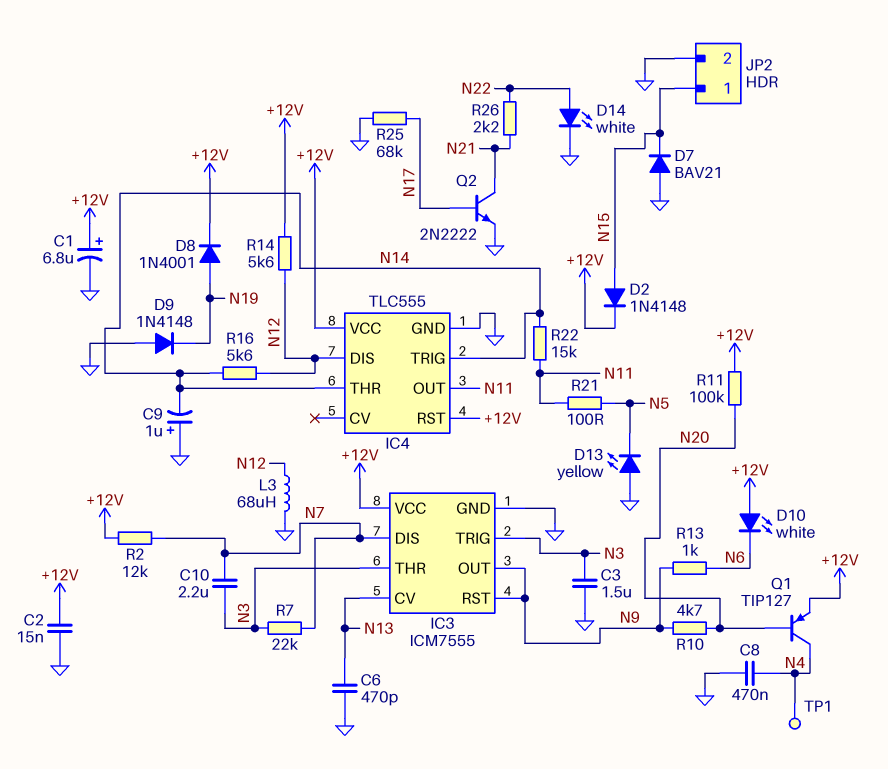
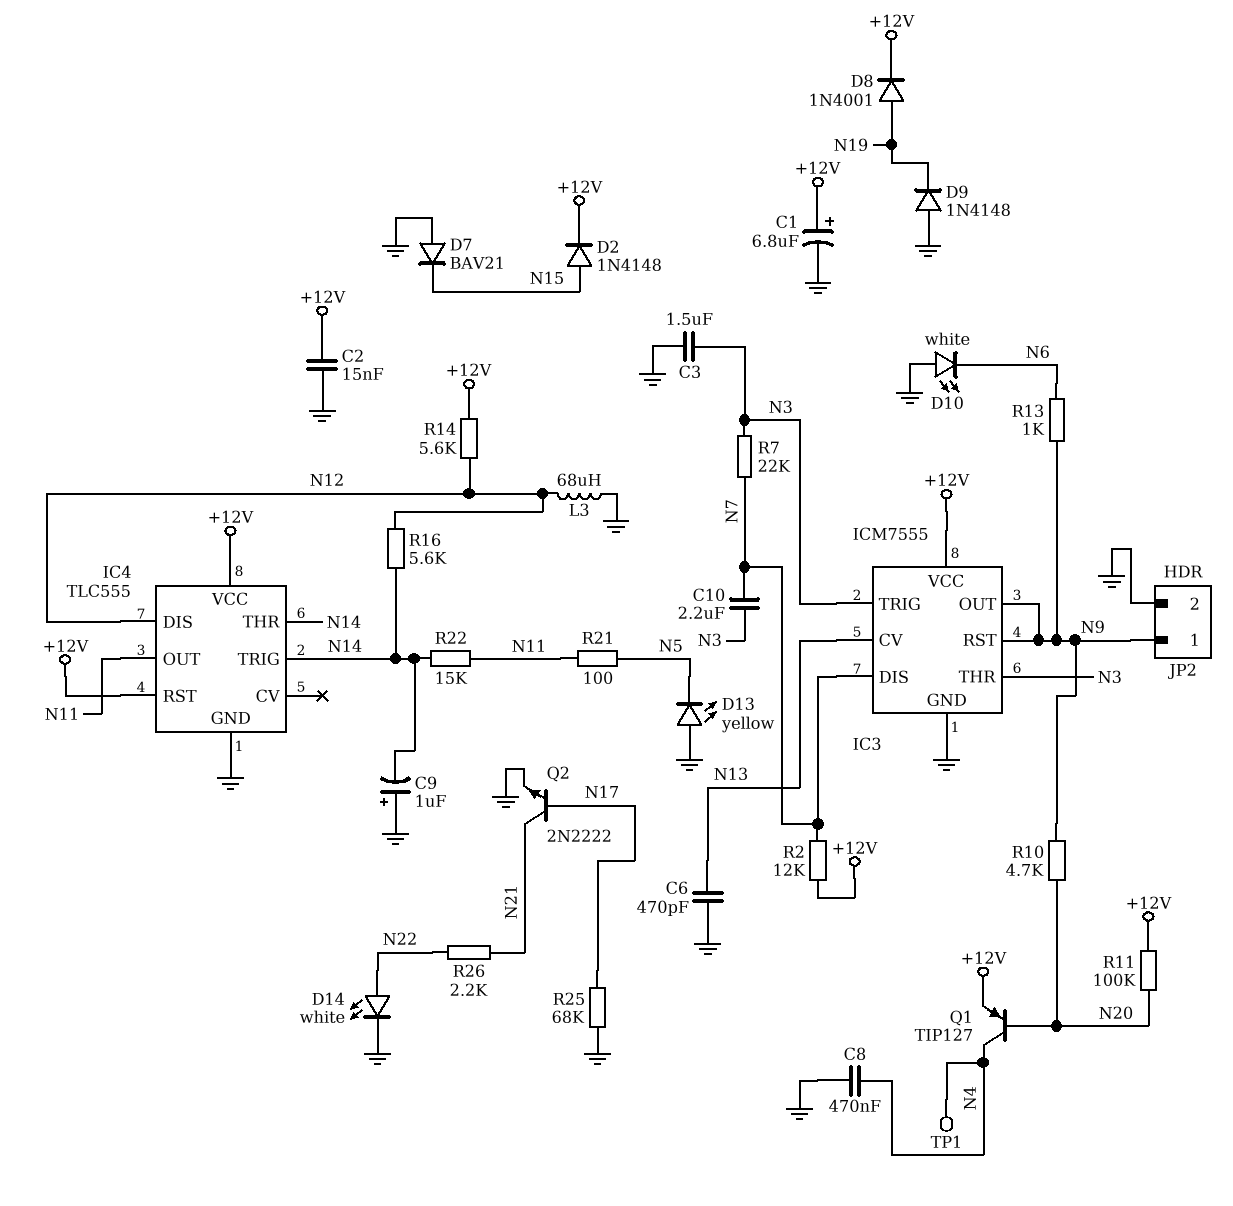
D10: LED white (A +12V, K N6) -> LED white (A GND, K N6)
JP2 pin 1: N15 -> N9

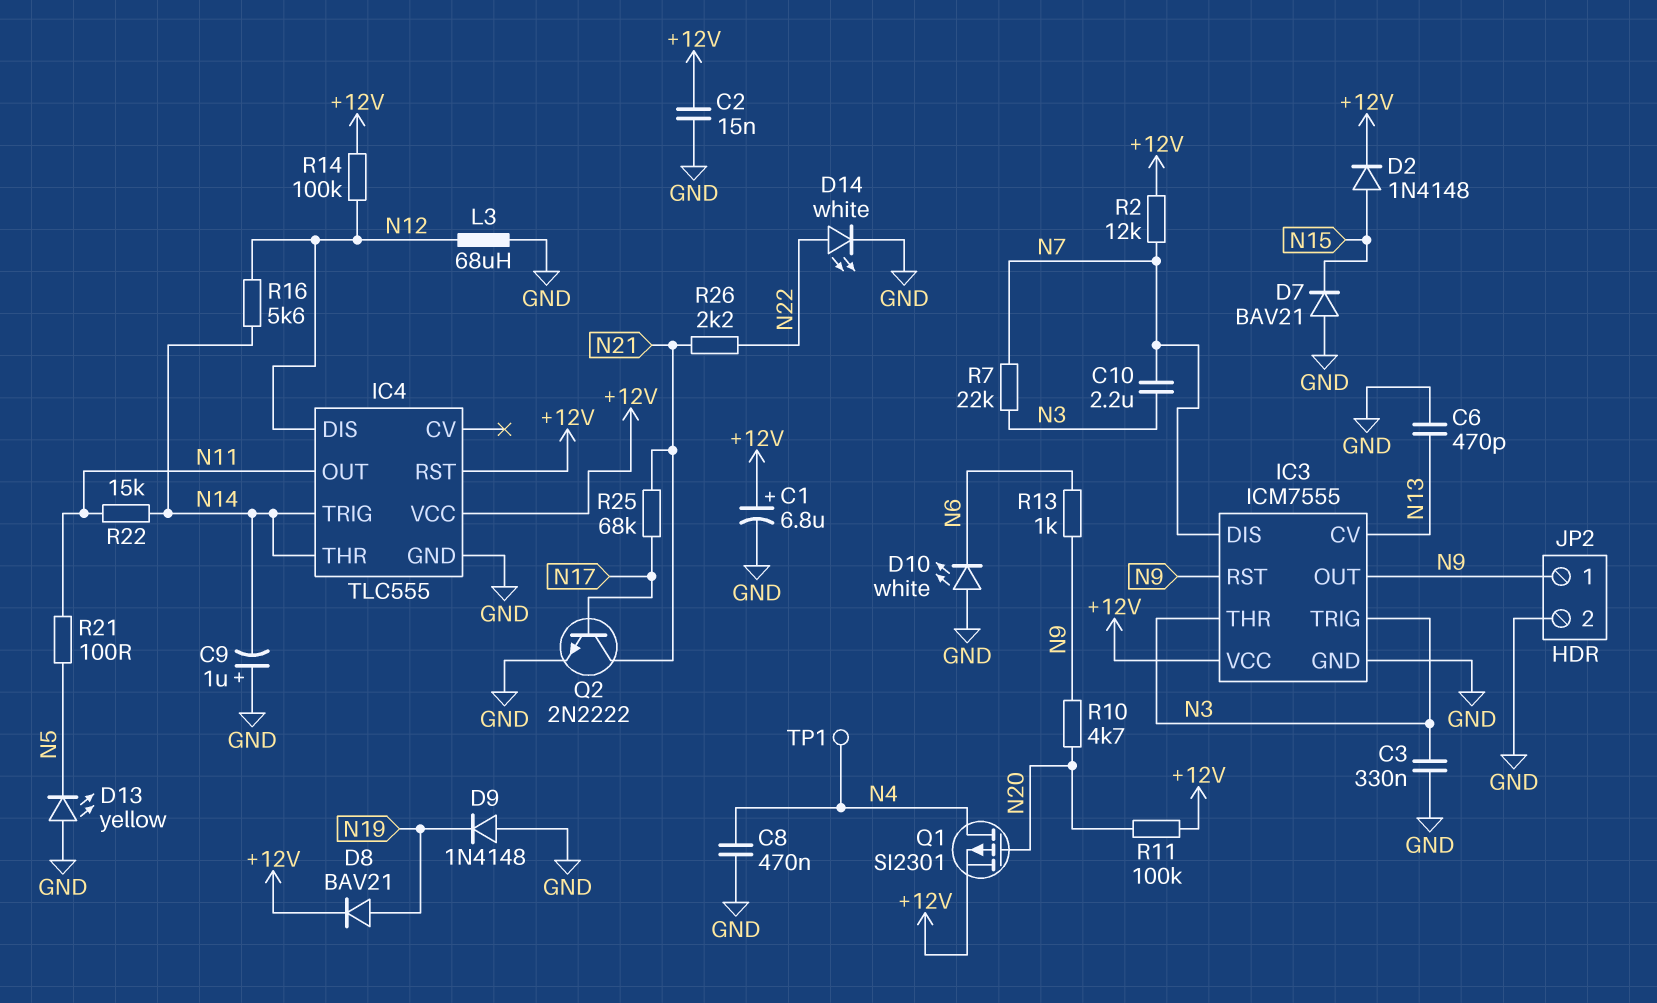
C3: 1.5uF (GND, N3) -> 330nF (GND, N3)
D8: diode 1N4001 (A N19, K +12V) -> diode BAV21 (A N19, K +12V)
Q1: PNP TIP127 (B N20, C N4, E +12V) -> PMOS SI2301 (G N20, D N4, S +12V)
R14: 5.6k (+12V, N12) -> 100k (+12V, N12)
R25: 68k (GND, N17) -> 68k (N17, N21)

